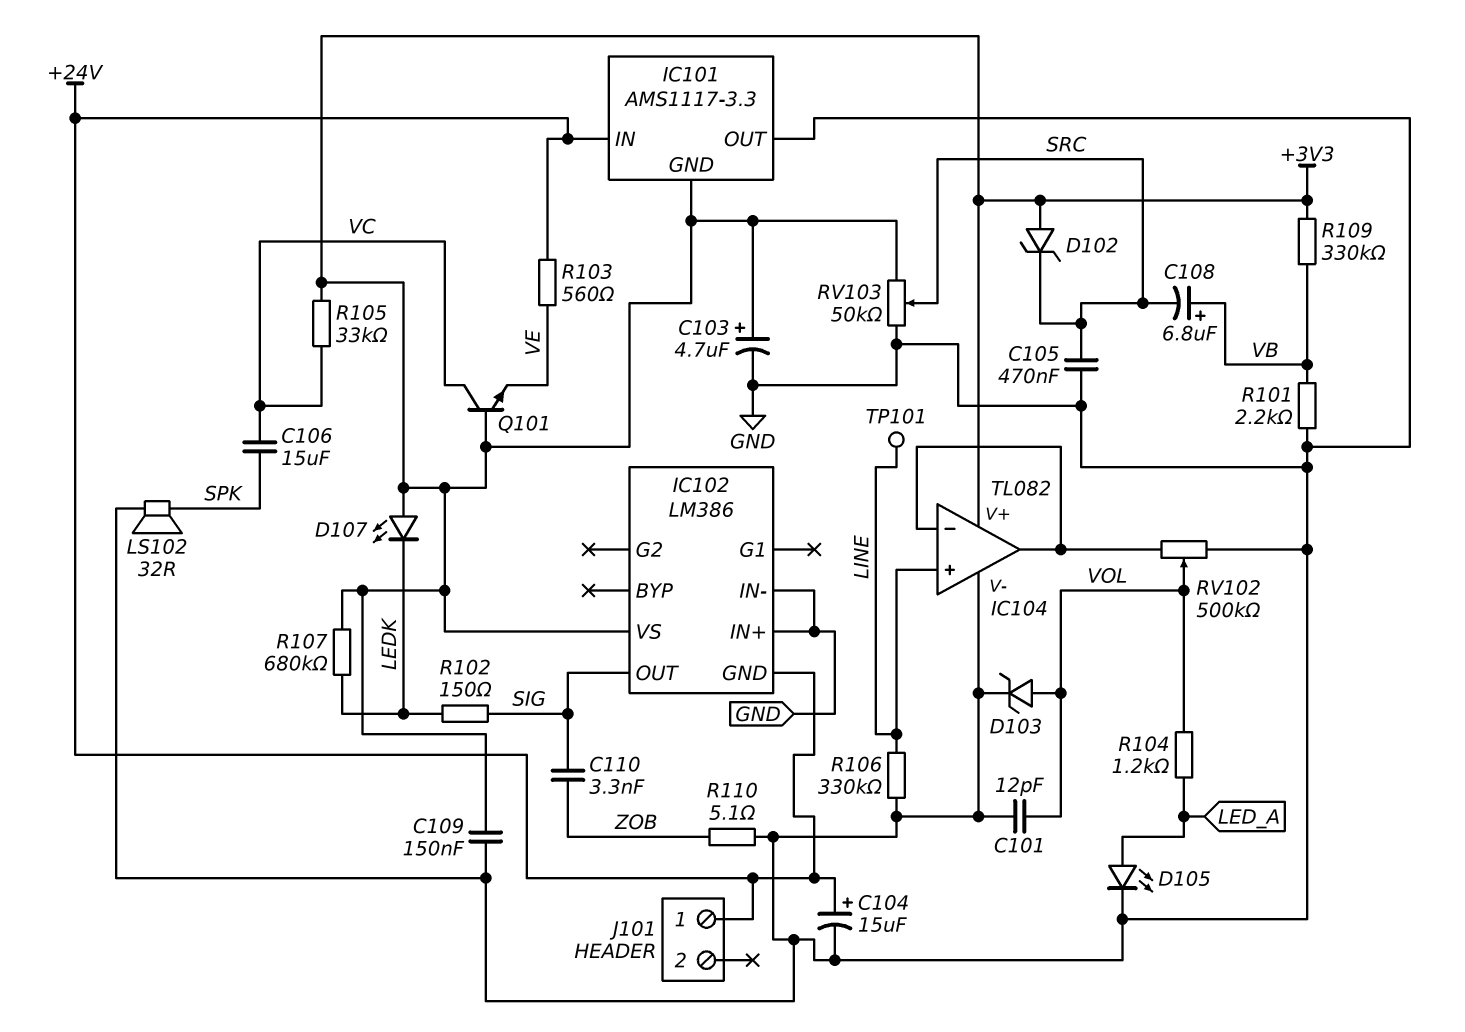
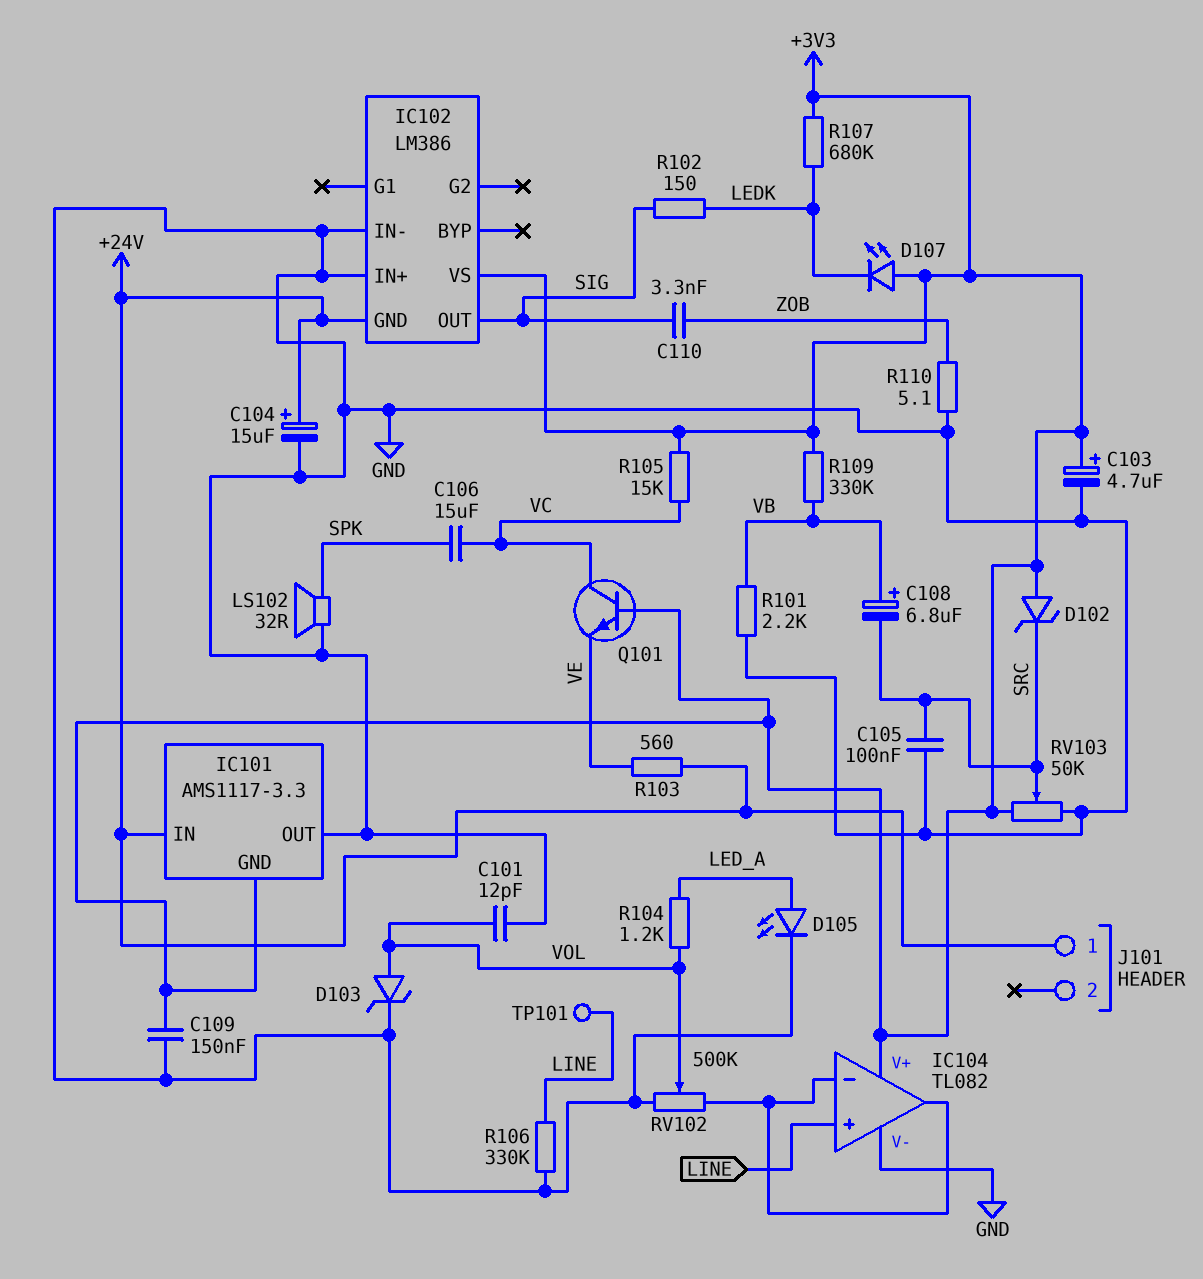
C105: 470nF (GND, SRC) -> 100nF (GND, SRC)
R105: 33k (+3V3, VC) -> 15k (+3V3, VC)

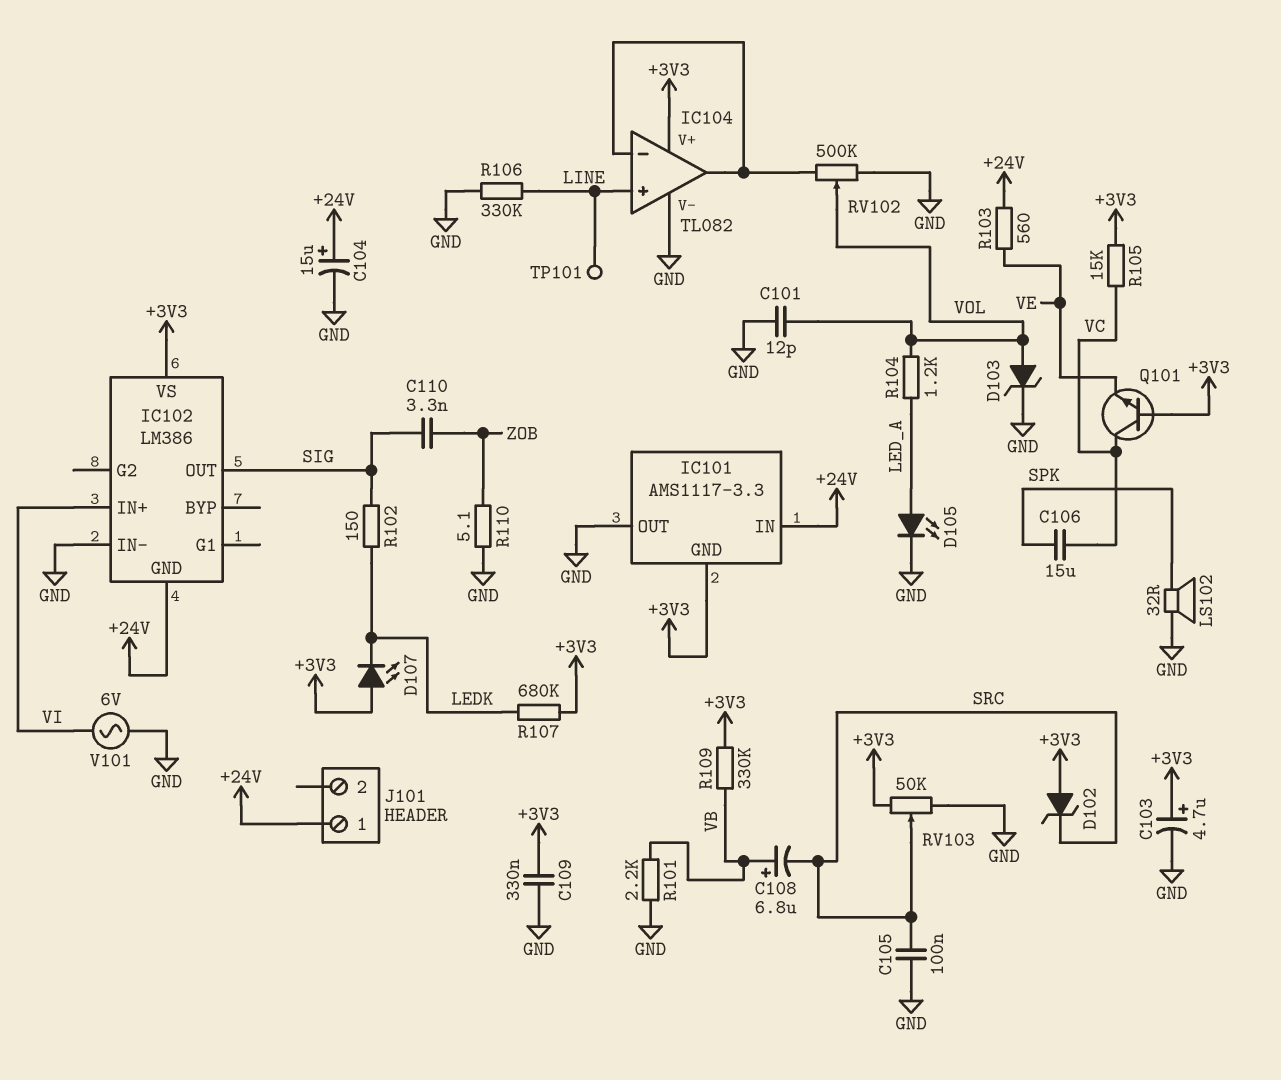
C109: 150nF (+3V3, GND) -> 330nF (+3V3, GND)
IC102 pin IN+: GND -> VI
V101: none -> AC 6V (GND, VI)

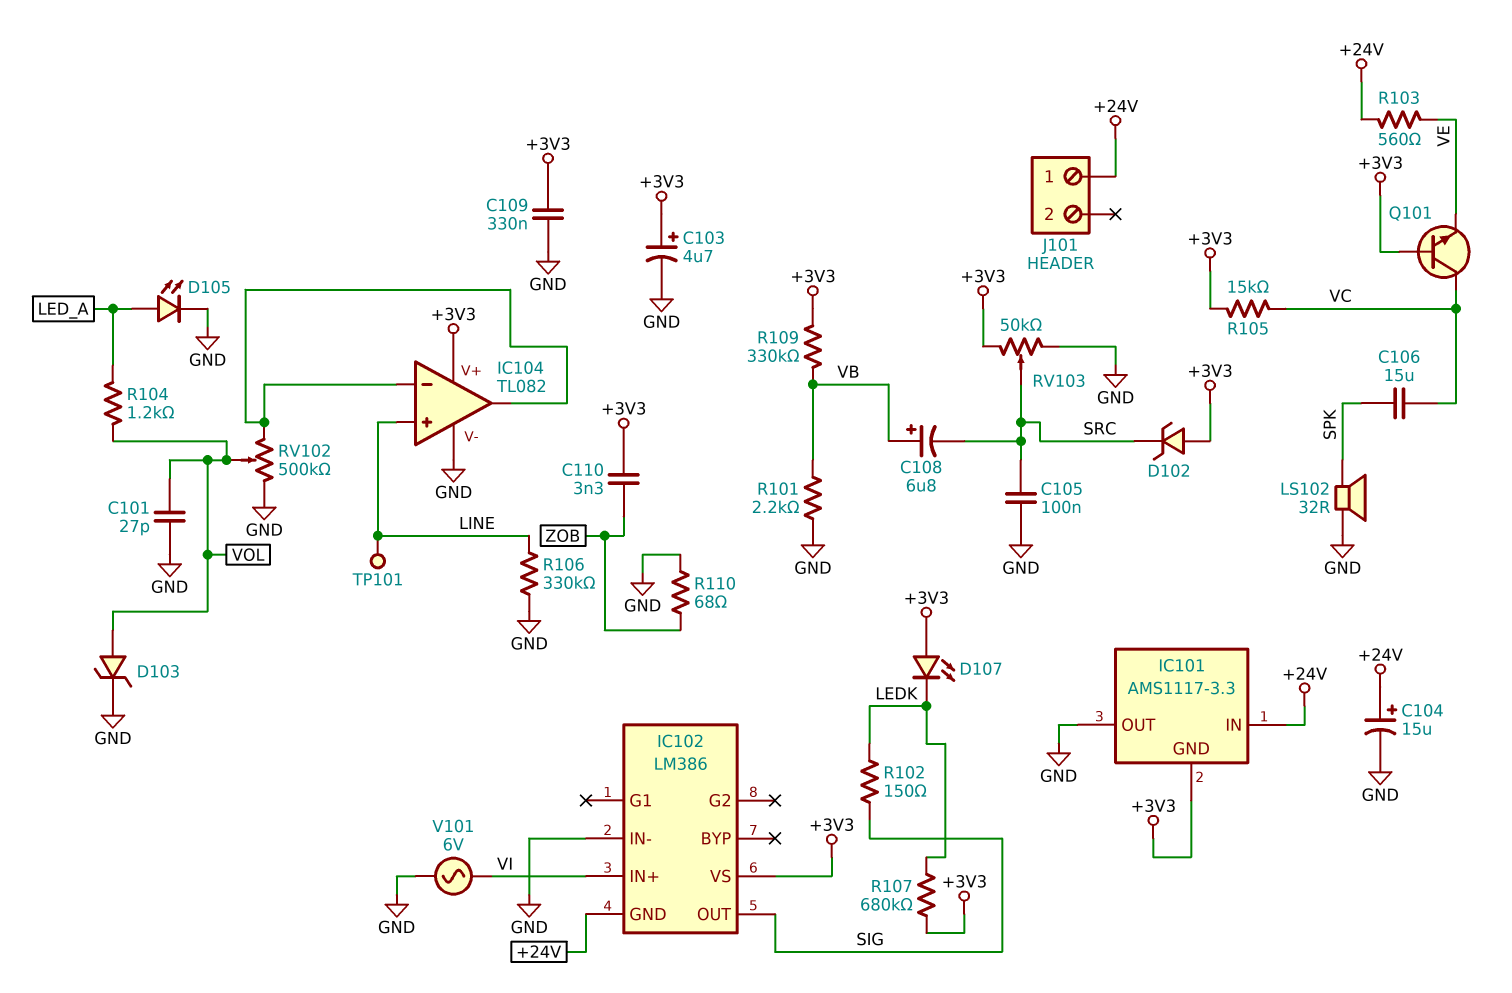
C101: 12pF (GND, VOL) -> 27pF (GND, VOL)
C110: 3.3nF (SIG, ZOB) -> 3.3nF (+3V3, ZOB)
R110: 5.1 (GND, ZOB) -> 68 (GND, ZOB)

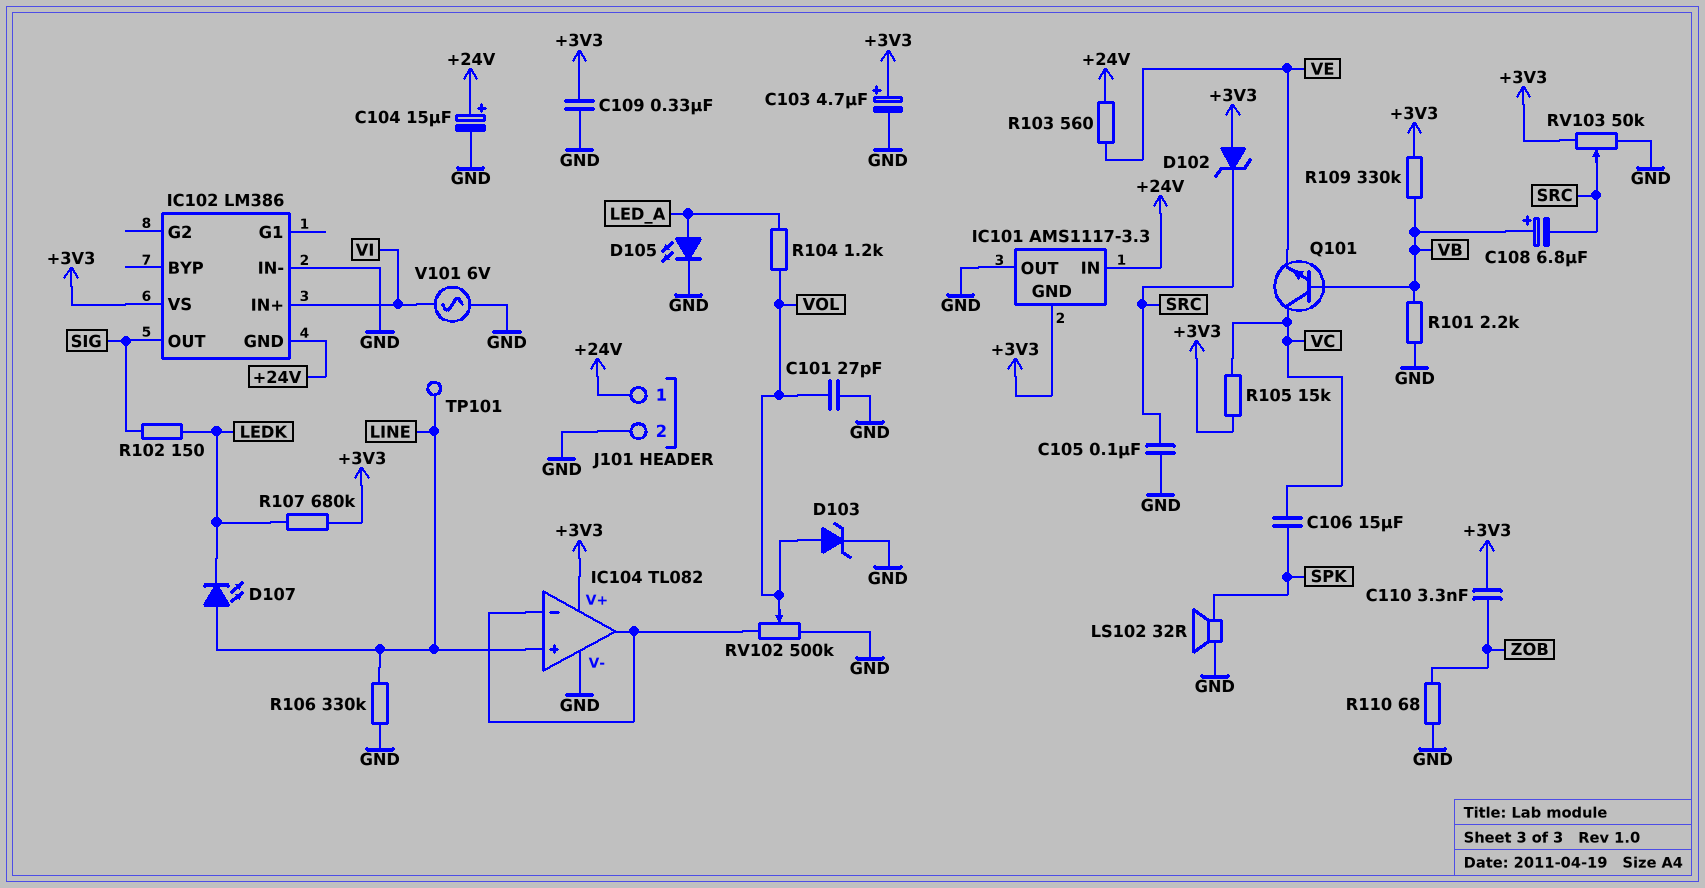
D107: LED (A +3V3, K LEDK) -> LED (A LINE, K LEDK)
J101 pin 2: none -> GND
Q101: NPN (B +3V3, C VC, E VE) -> NPN (B VB, C VC, E VE)

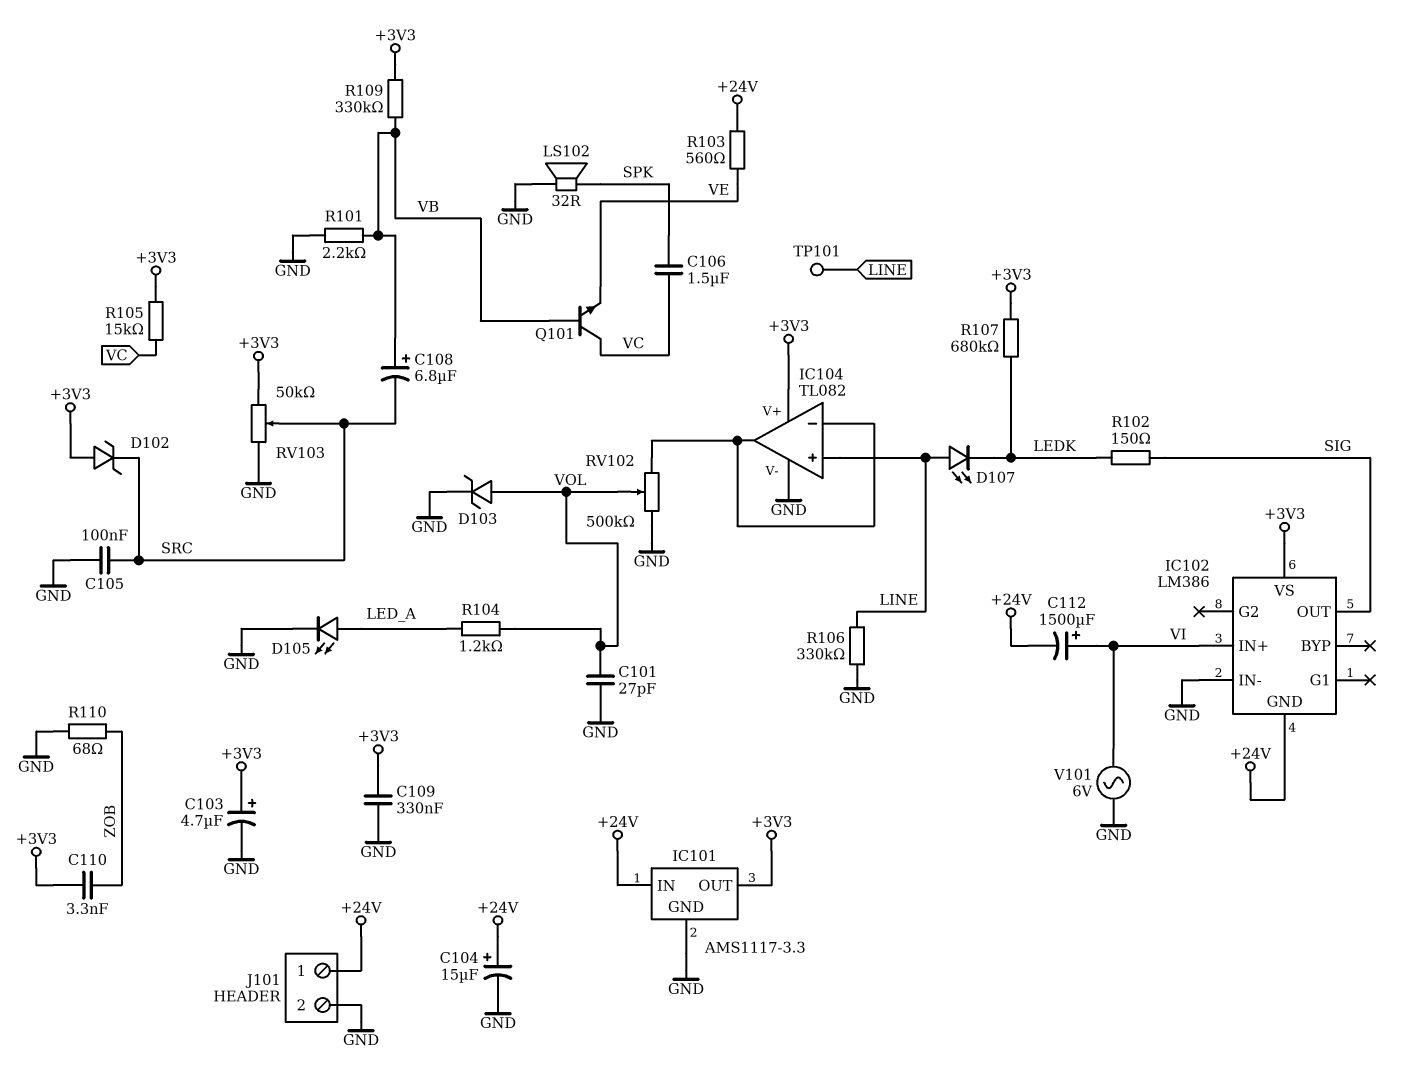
C106: 15uF (SPK, VC) -> 1.5uF (SPK, VC)
C112: none -> 1500uF (plus VI, minus +24V)
IC101 pin GND: +3V3 -> GND
IC101 pin OUT: GND -> +3V3

